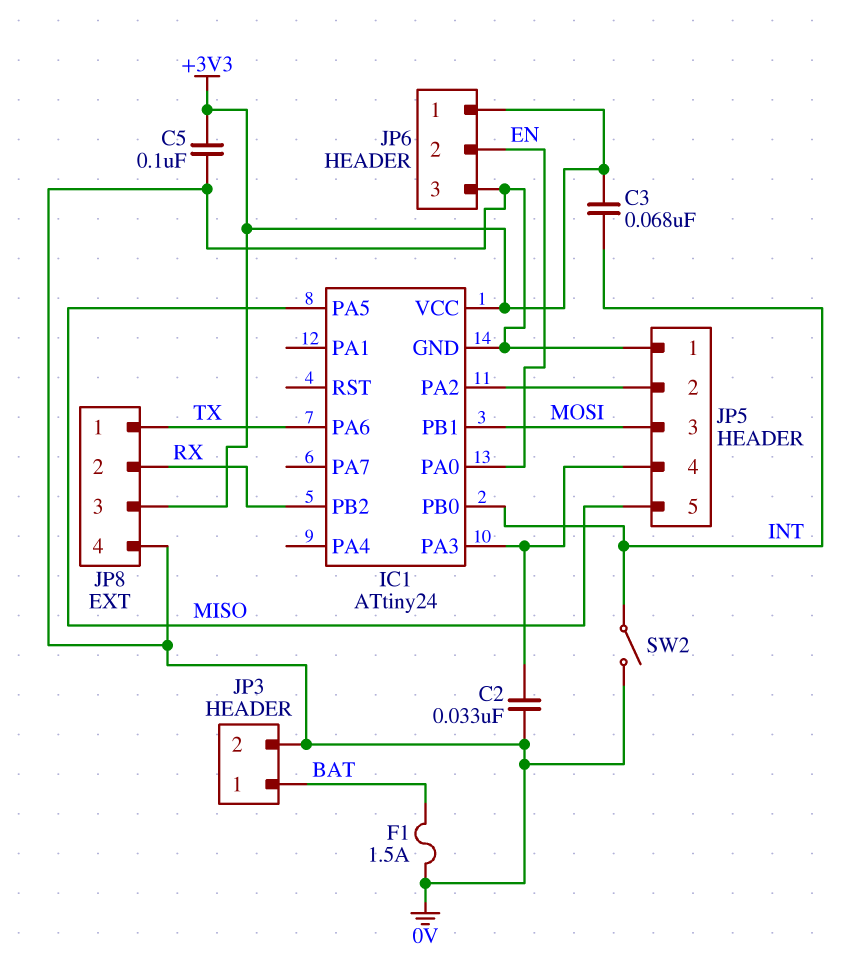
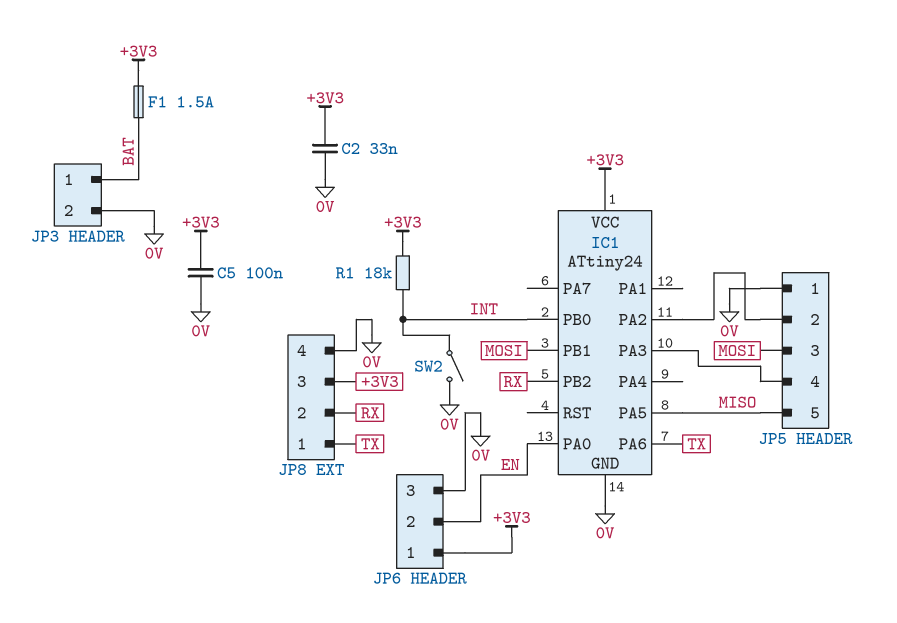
C2: 33nF (0V, IC1/PA3) -> 33nF (+3V3, 0V)
C3: 68nF (+3V3, INT) -> none
F1: 1.5A (0V, BAT) -> 1.5A (+3V3, BAT)
R1: none -> 18k (+3V3, INT)

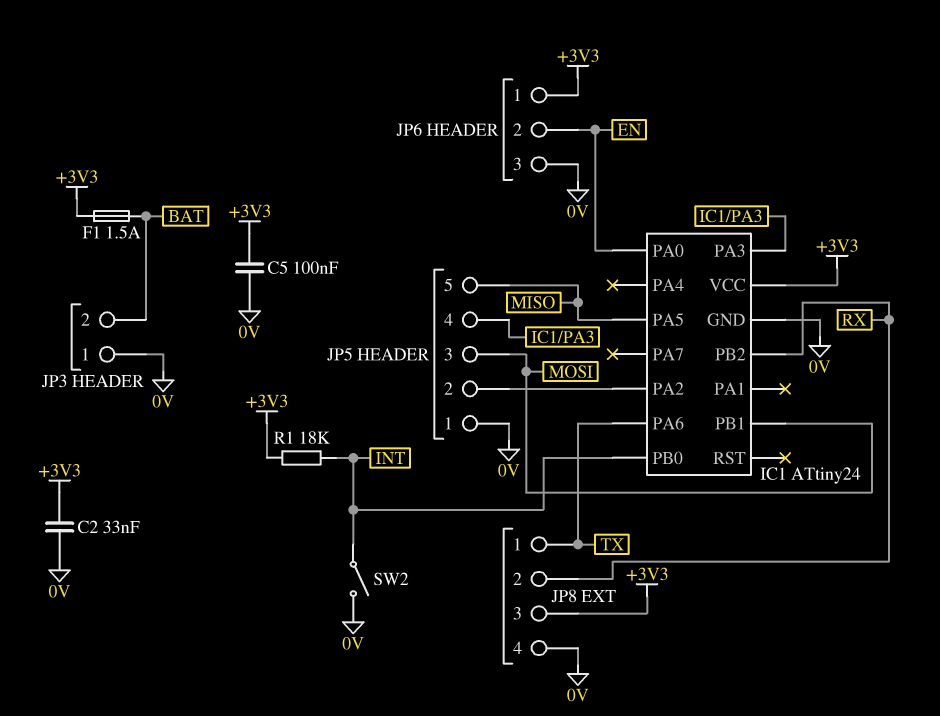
JP3 pin 1: BAT -> 0V
JP3 pin 2: 0V -> BAT

